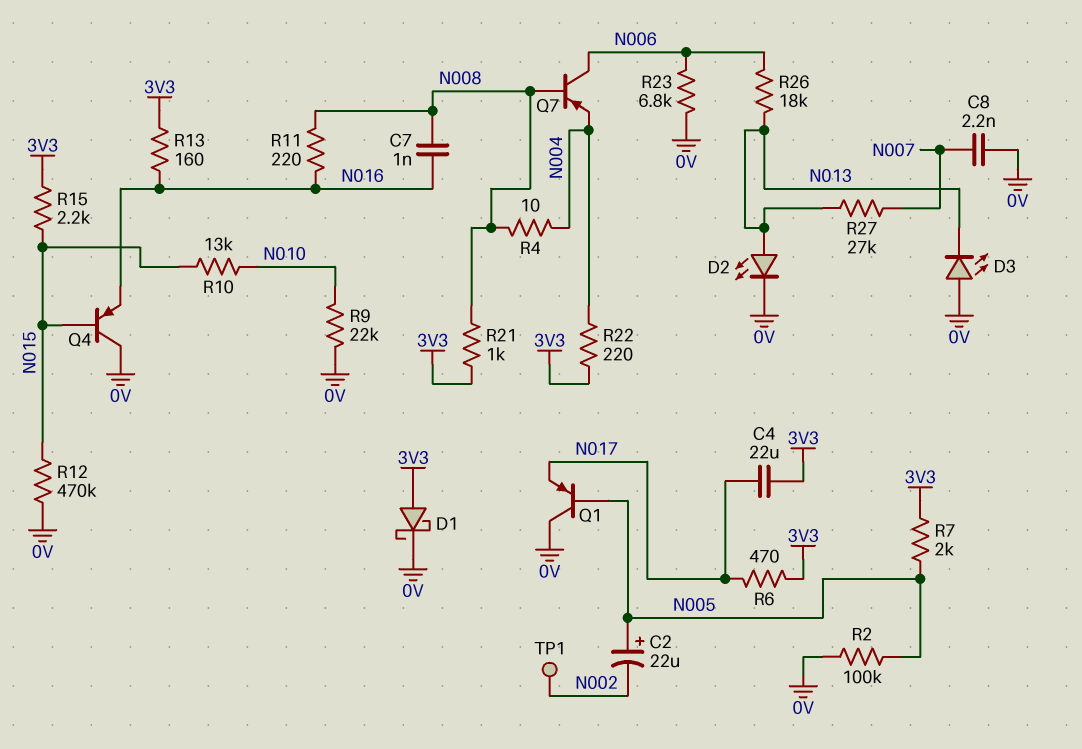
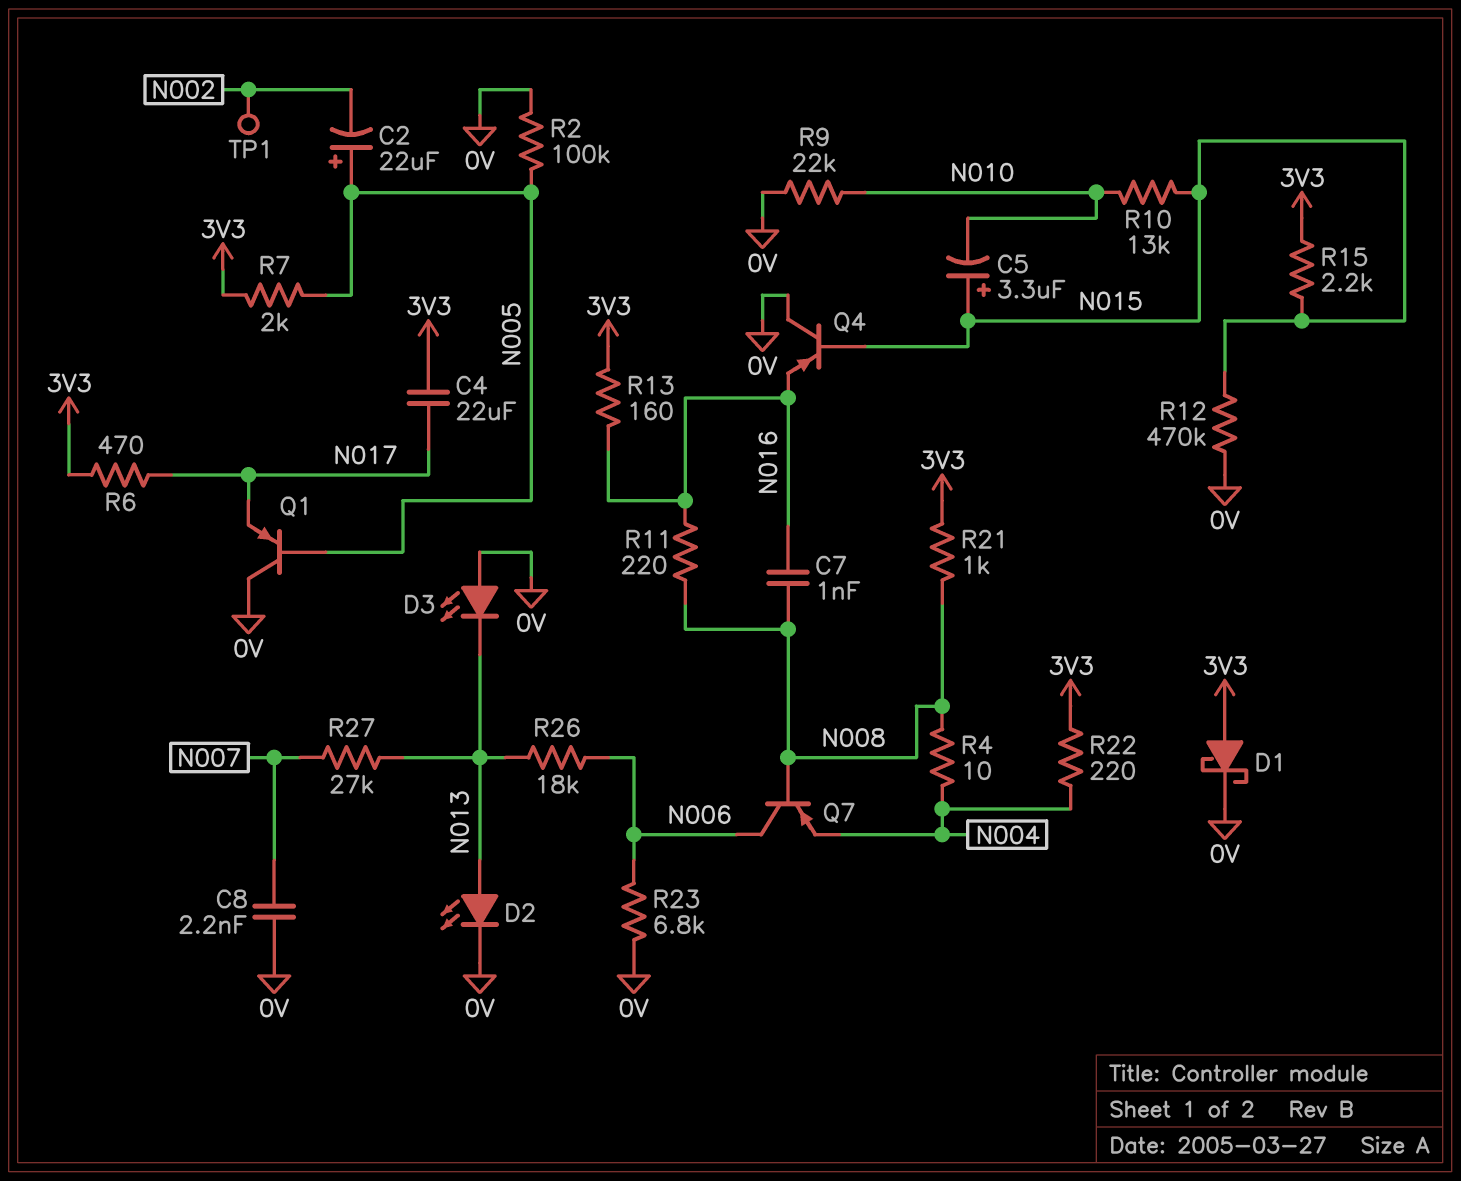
C5: none -> 3.3uF (plus N015, minus N010)

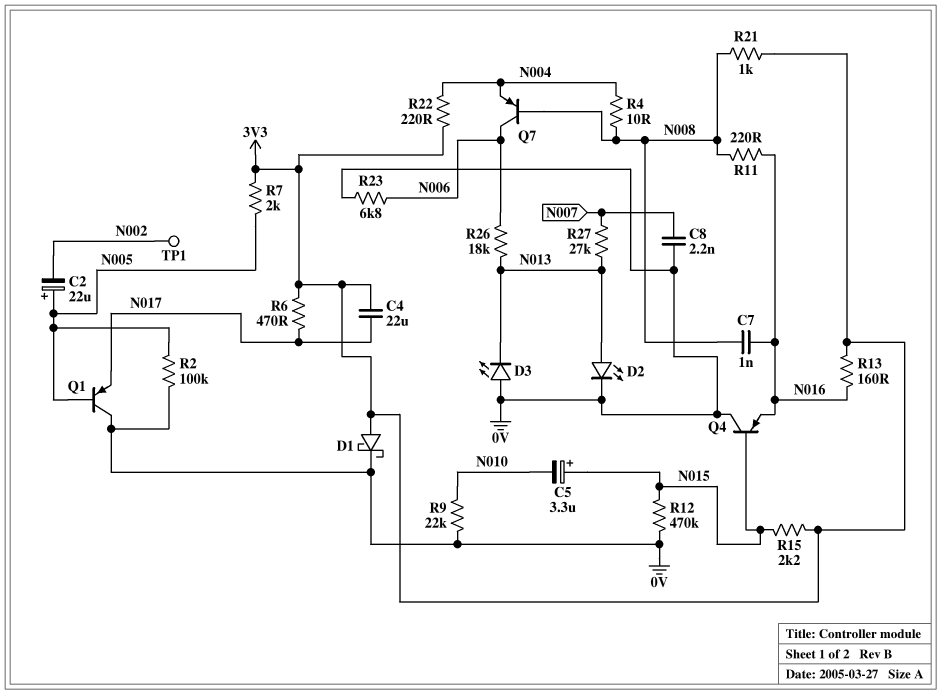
R10: 13k (N010, N015) -> none

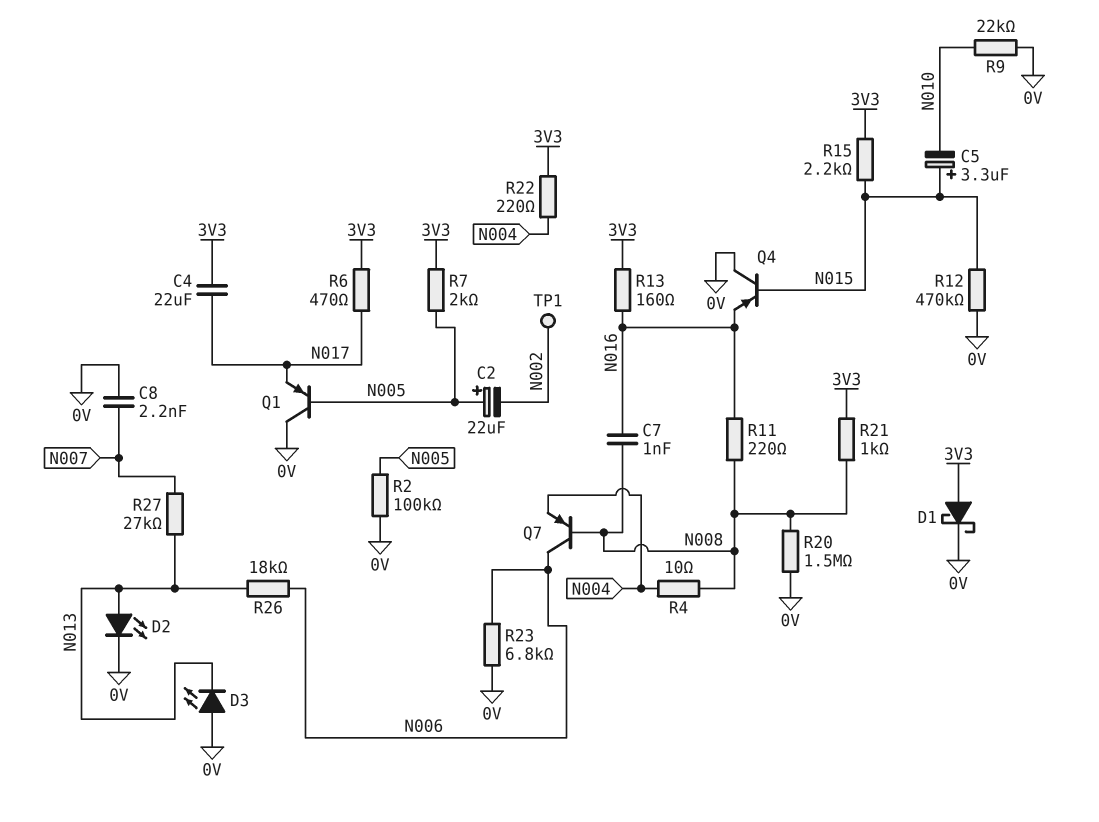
R20: none -> 1.5M (0V, N008)

